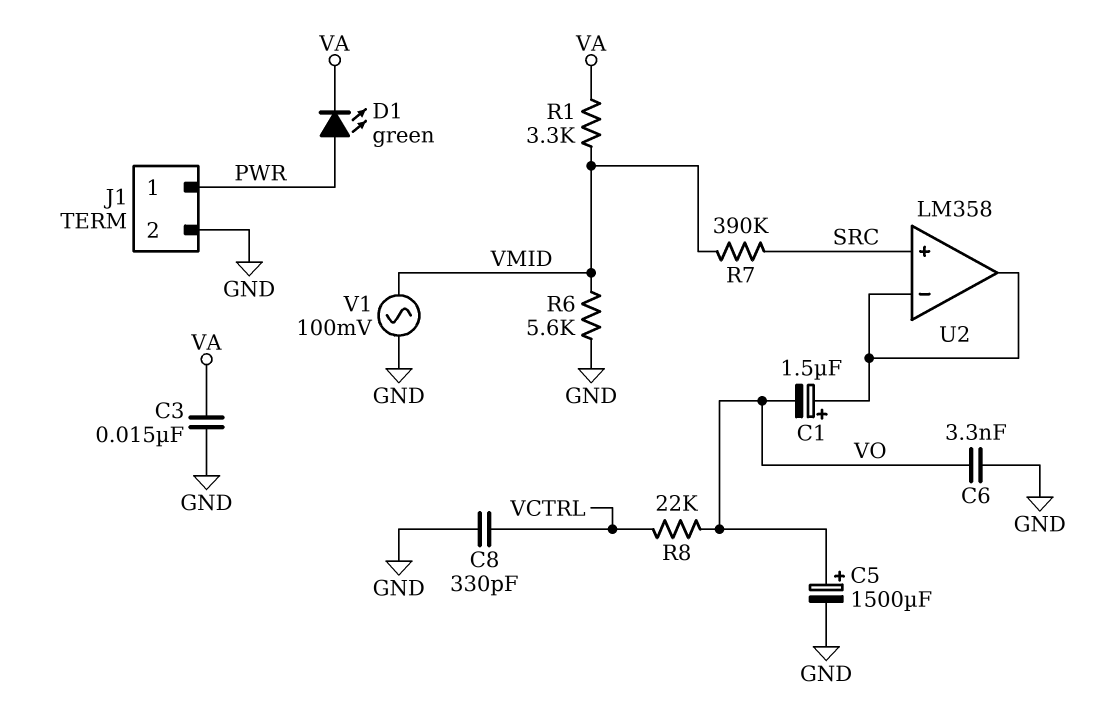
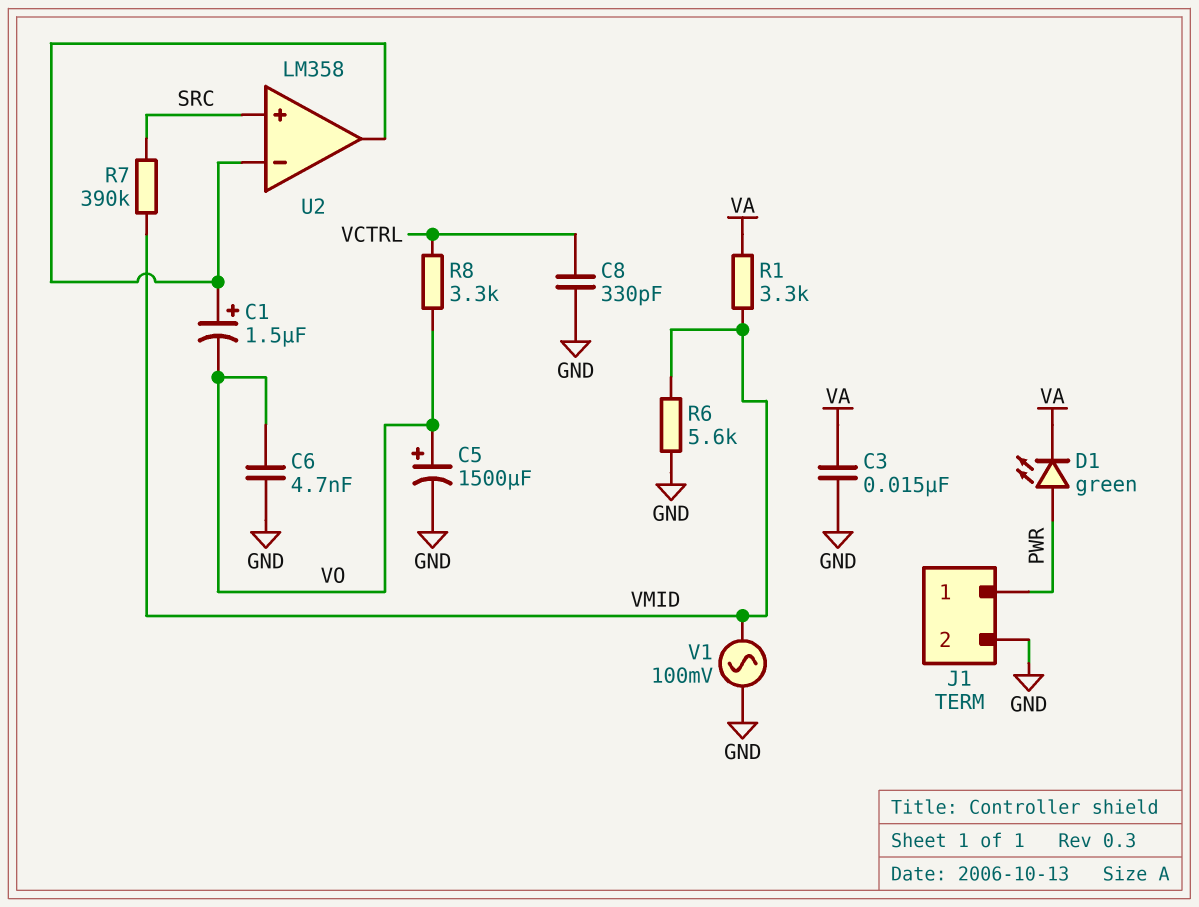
C6: 3.3nF (GND, VO) -> 4.7nF (GND, VO)
R8: 22k (VCTRL, VO) -> 3.3k (VCTRL, VO)

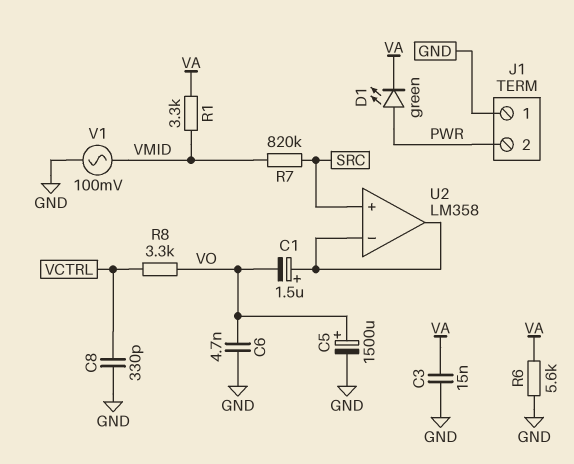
J1 pin 1: PWR -> GND
J1 pin 2: GND -> PWR
R6: 5.6k (GND, VMID) -> 5.6k (GND, VA)
R7: 390k (SRC, VMID) -> 820k (SRC, VMID)

